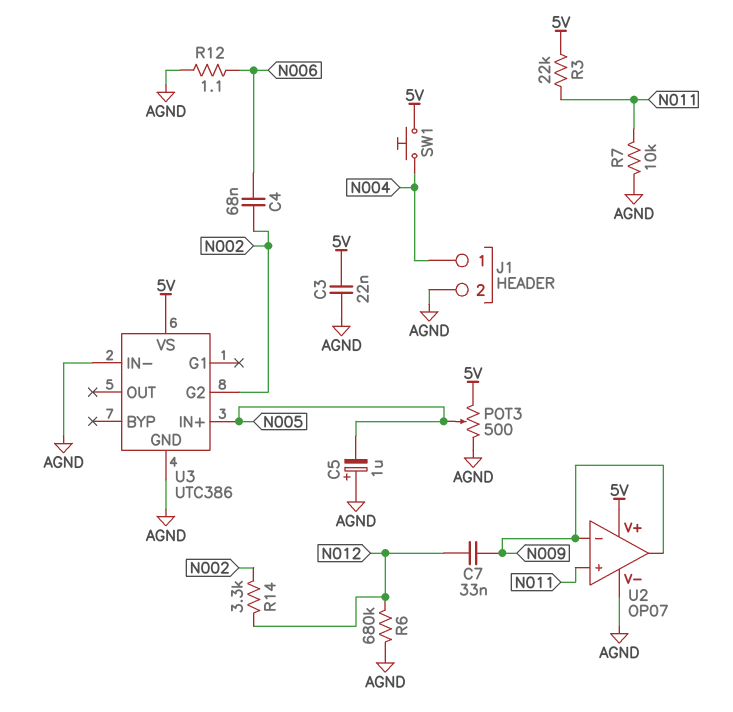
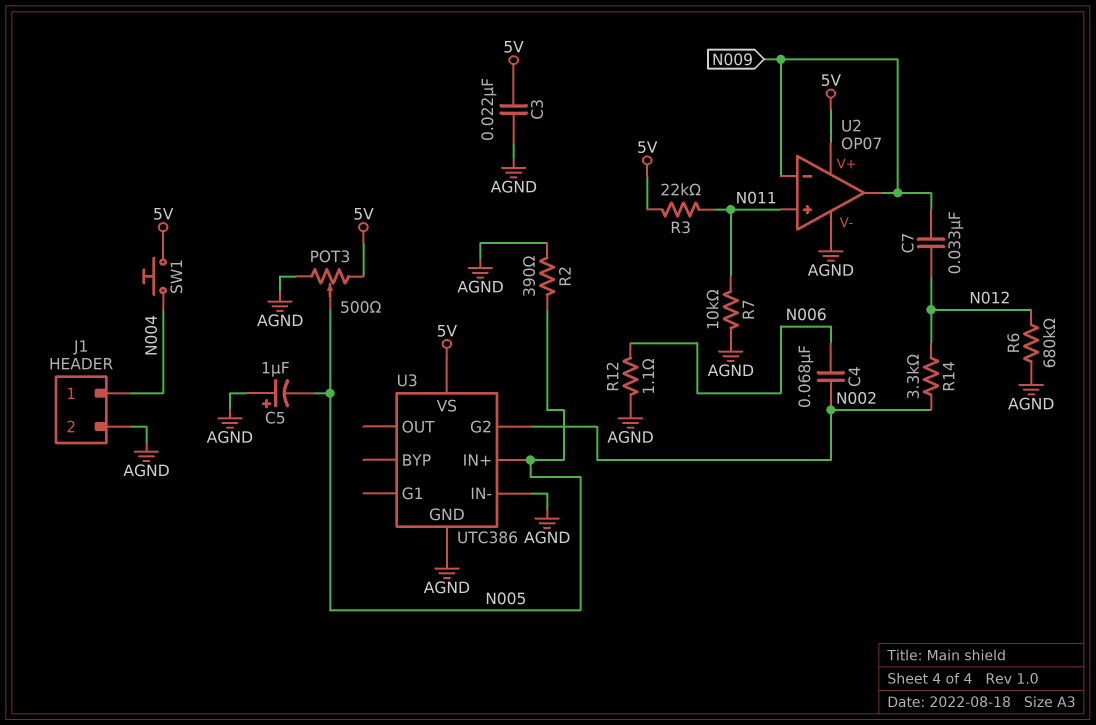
R2: none -> 390 (AGND, N005)

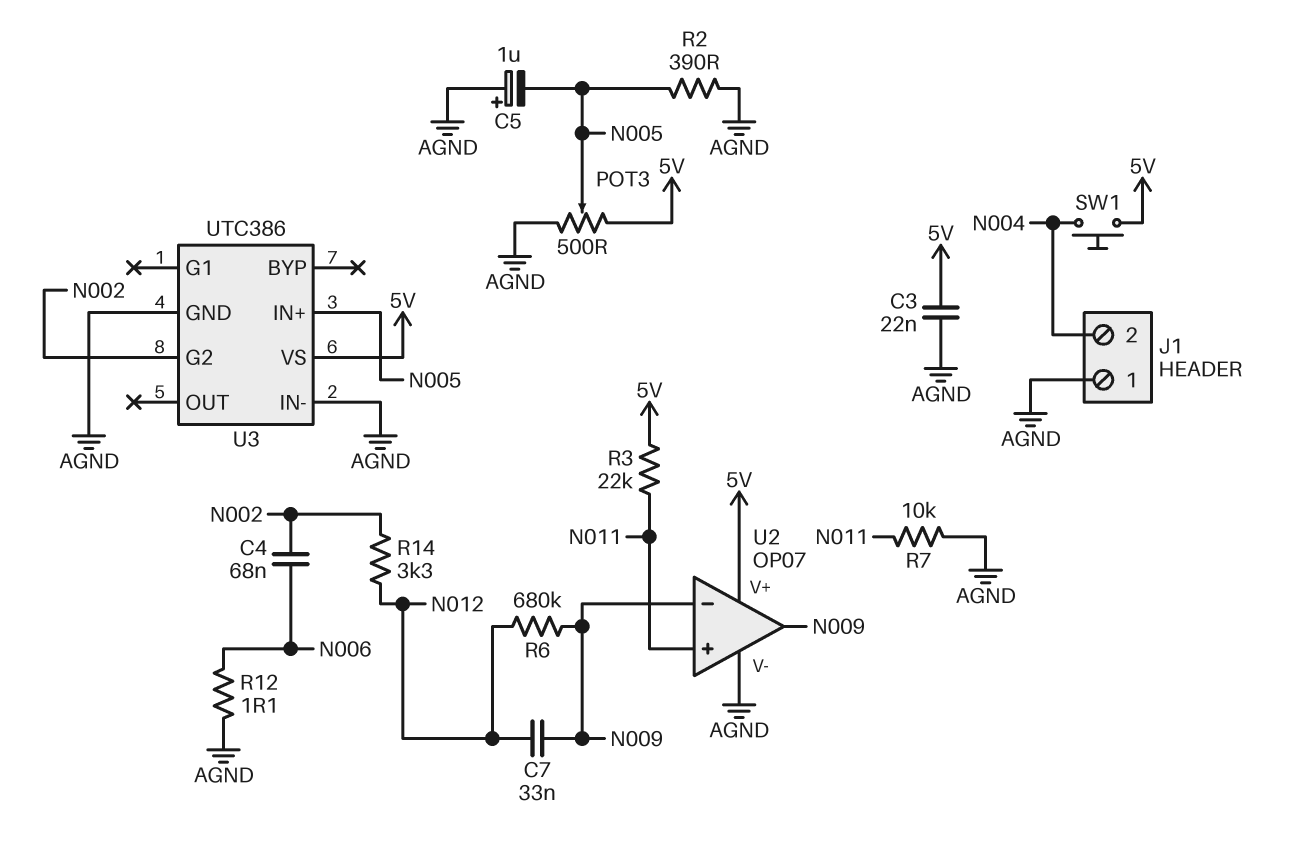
J1 pin 1: N004 -> AGND
J1 pin 2: AGND -> N004
R6: 680k (AGND, N012) -> 680k (N009, N012)

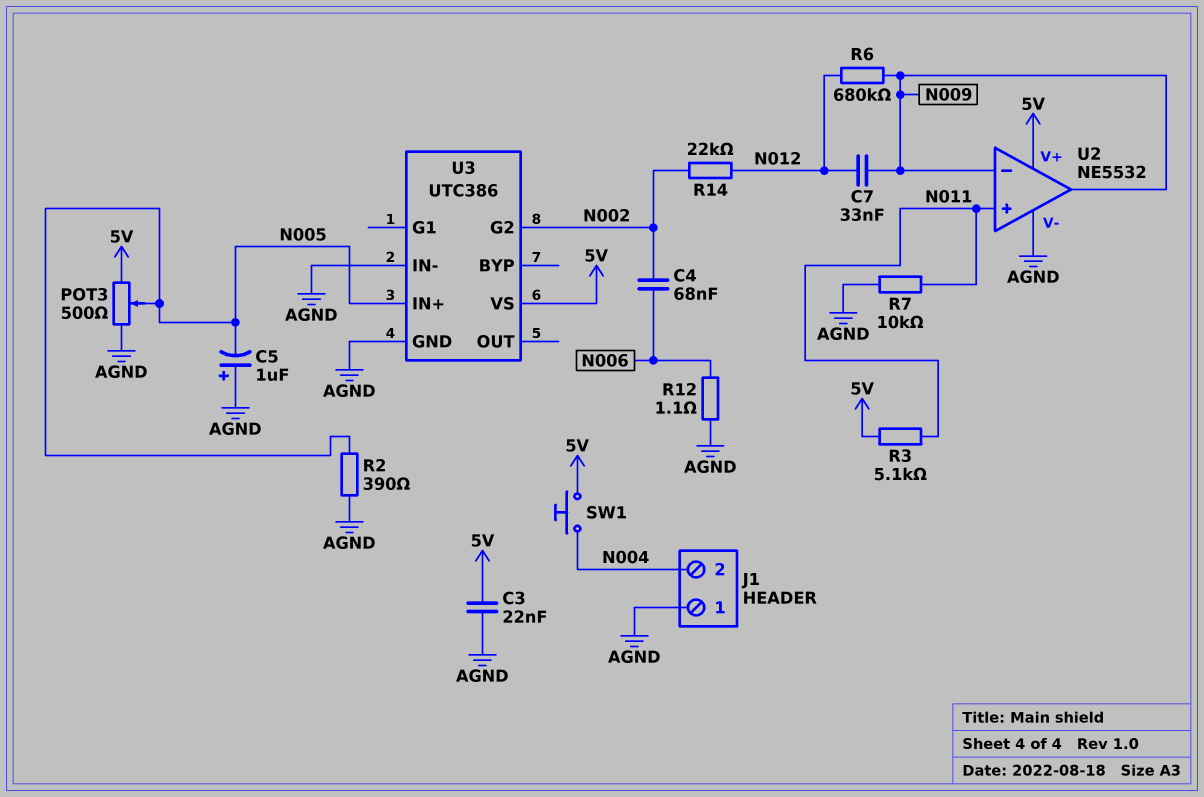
R3: 22k (5V, N011) -> 5.1k (5V, N011)
R14: 3.3k (N002, N012) -> 22k (N002, N012)
U2: OP07 -> NE5532

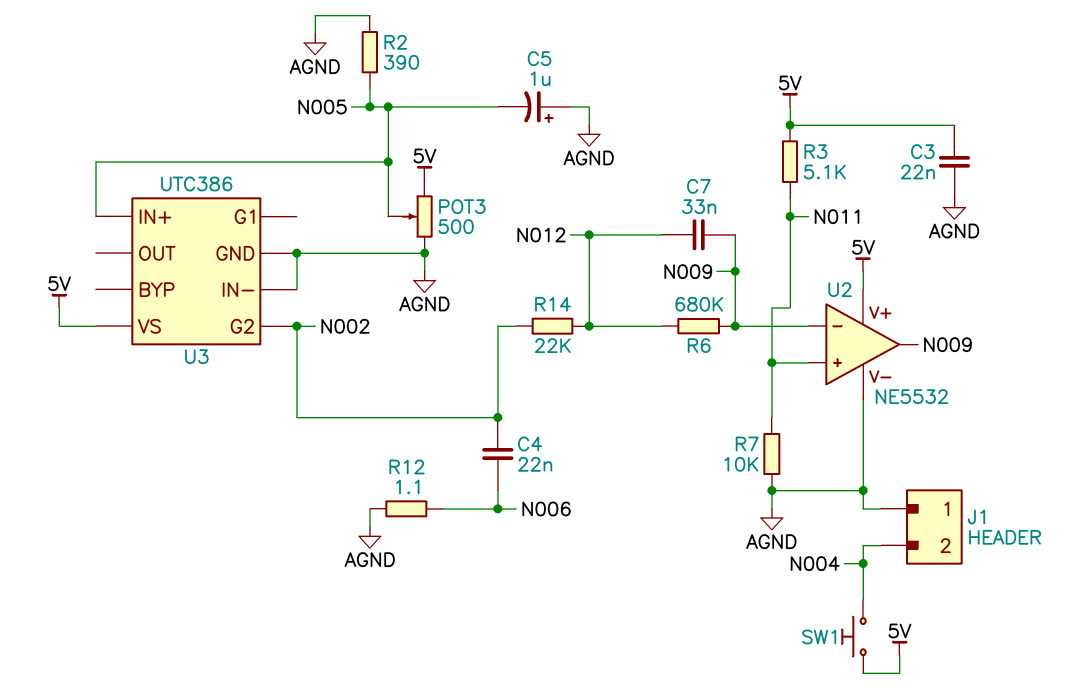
C4: 68nF (N002, N006) -> 22nF (N002, N006)

